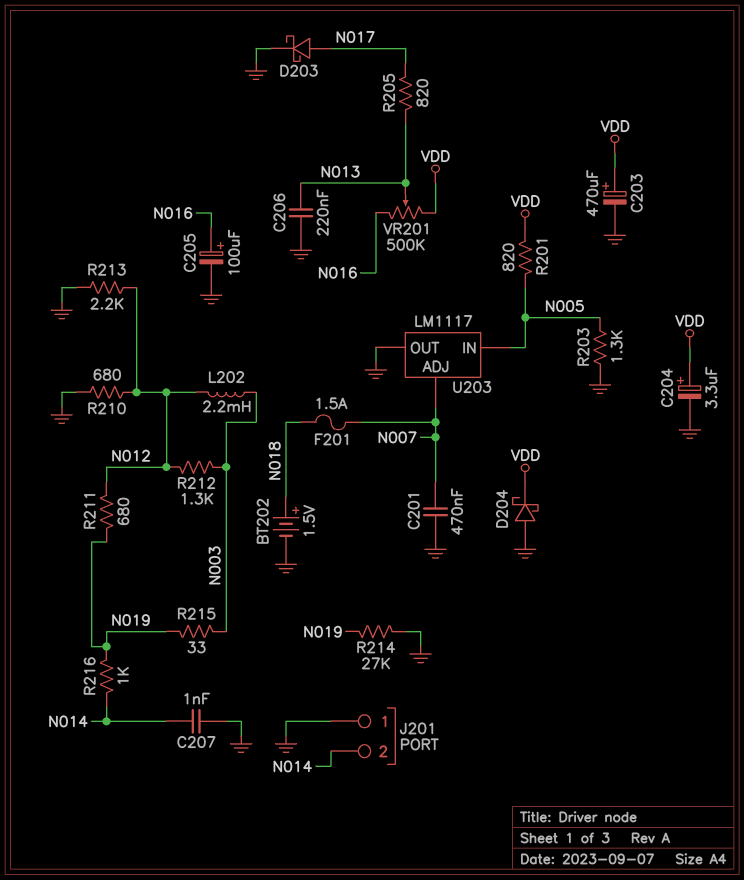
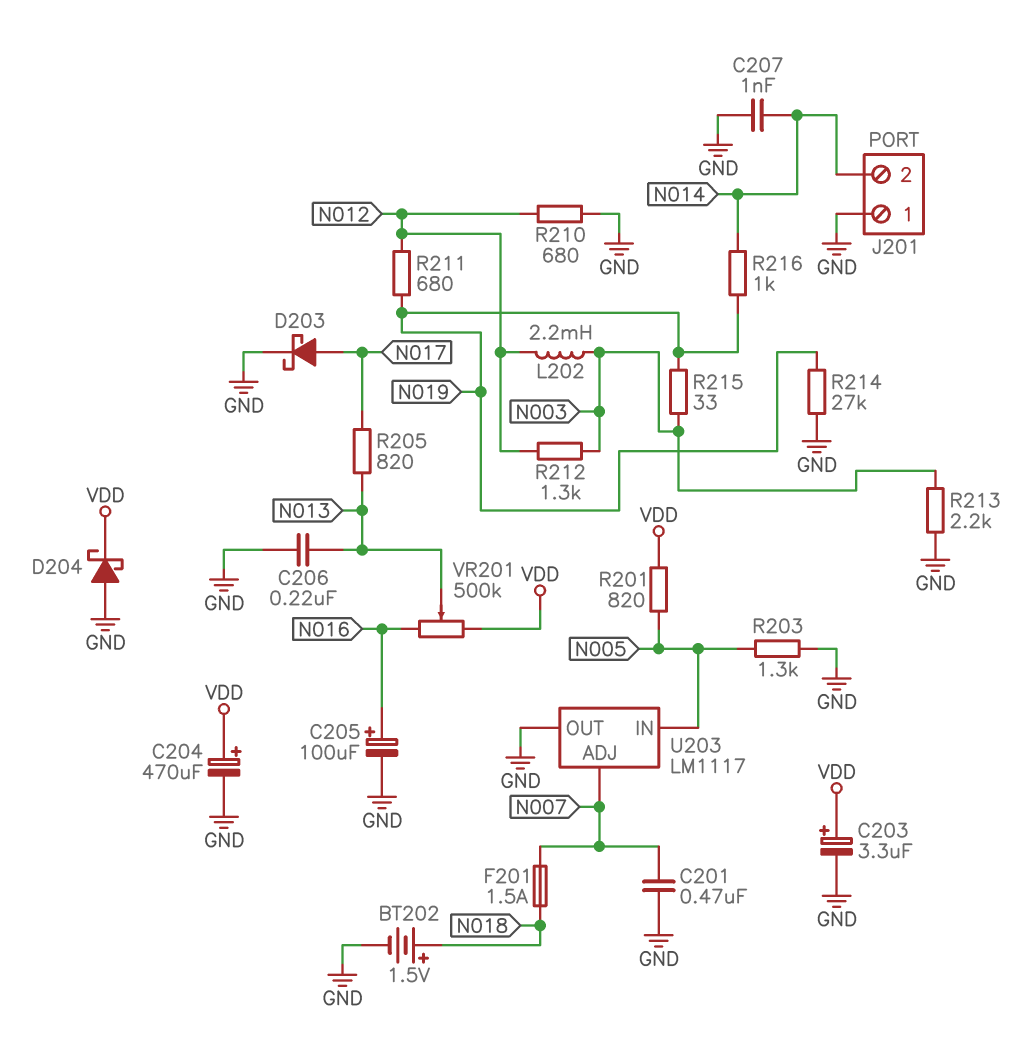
C203: 470uF (plus VDD, minus GND) -> 3.3uF (plus VDD, minus GND)
C204: 3.3uF (plus VDD, minus GND) -> 470uF (plus VDD, minus GND)
R213: 2.2k (GND, N012) -> 2.2k (GND, N003)

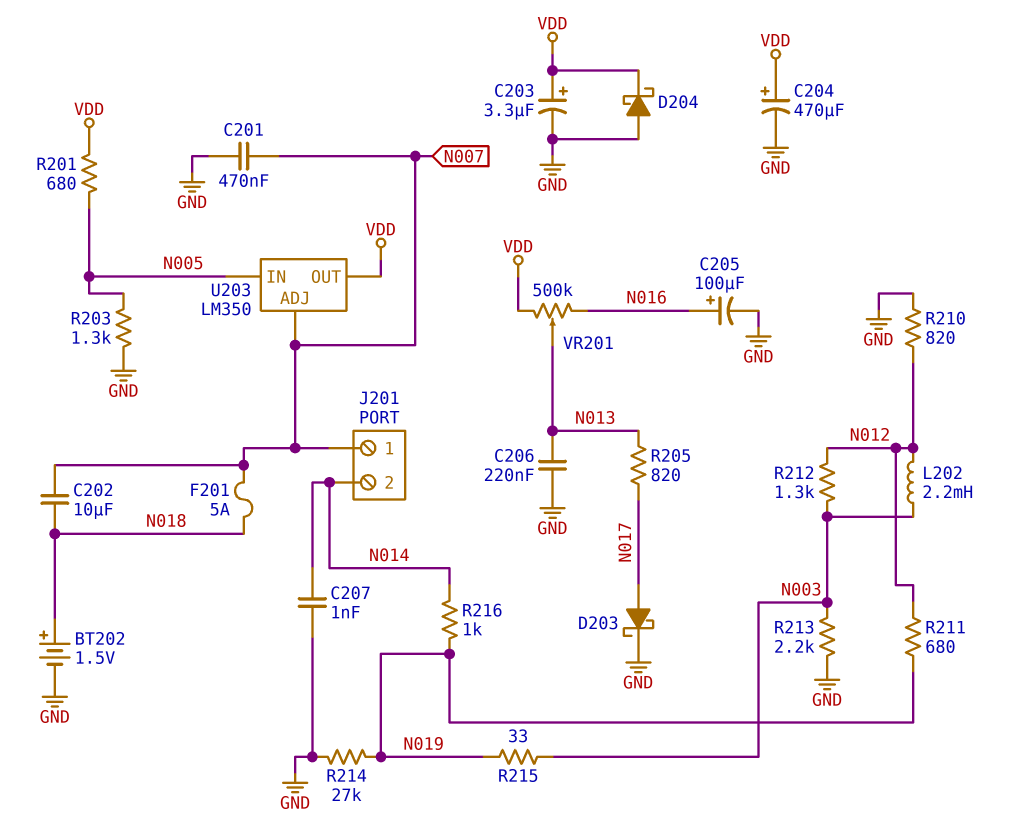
C202: none -> 10uF (N007, N018)
F201: 1.5A (N007, N018) -> 5A (N007, N018)
J201 pin 1: GND -> N007
R201: 820 (N005, VDD) -> 680 (N005, VDD)
R210: 680 (GND, N012) -> 820 (GND, N012)
U203: LM1117 -> LM350
U203 pin OUT: GND -> VDD

